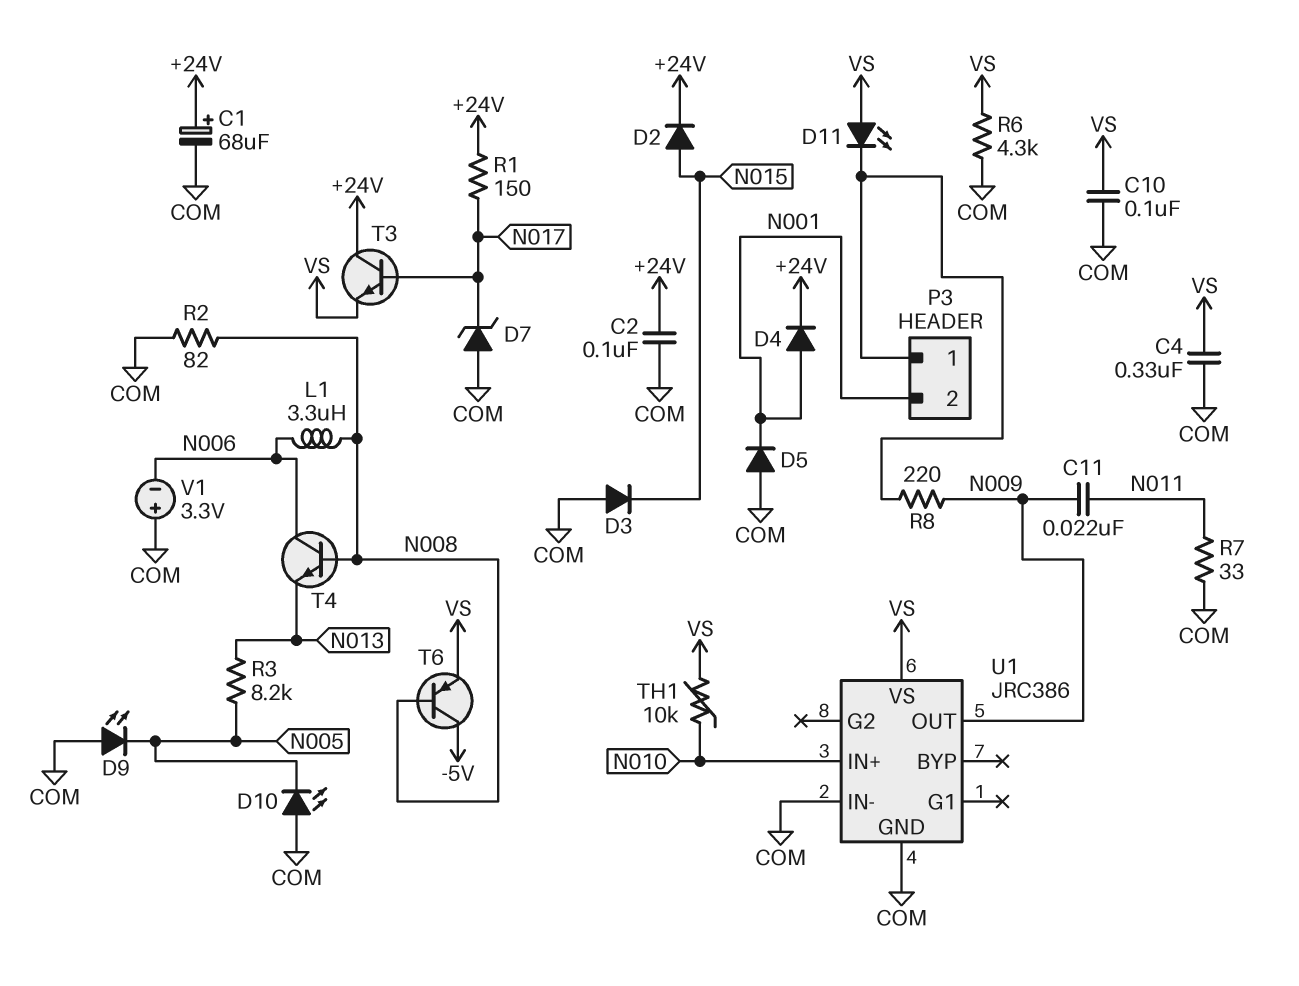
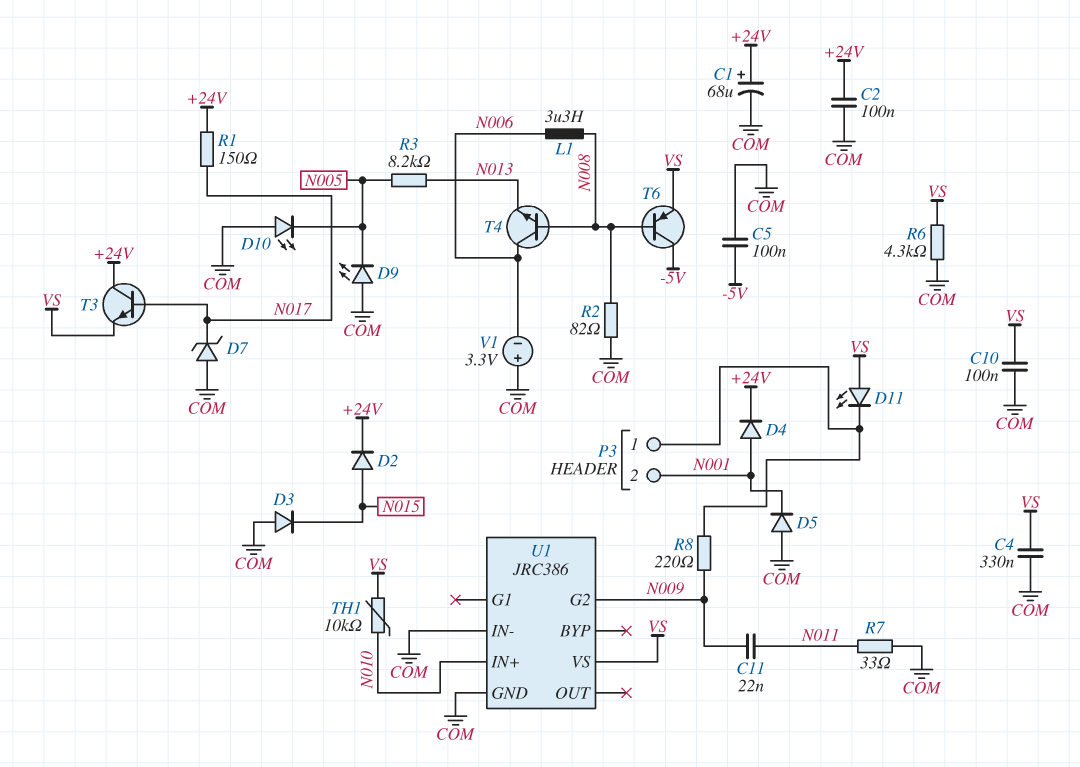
C5: none -> 100nF (-5V, COM)
U1 pin G2: none -> N009
U1 pin OUT: N009 -> none

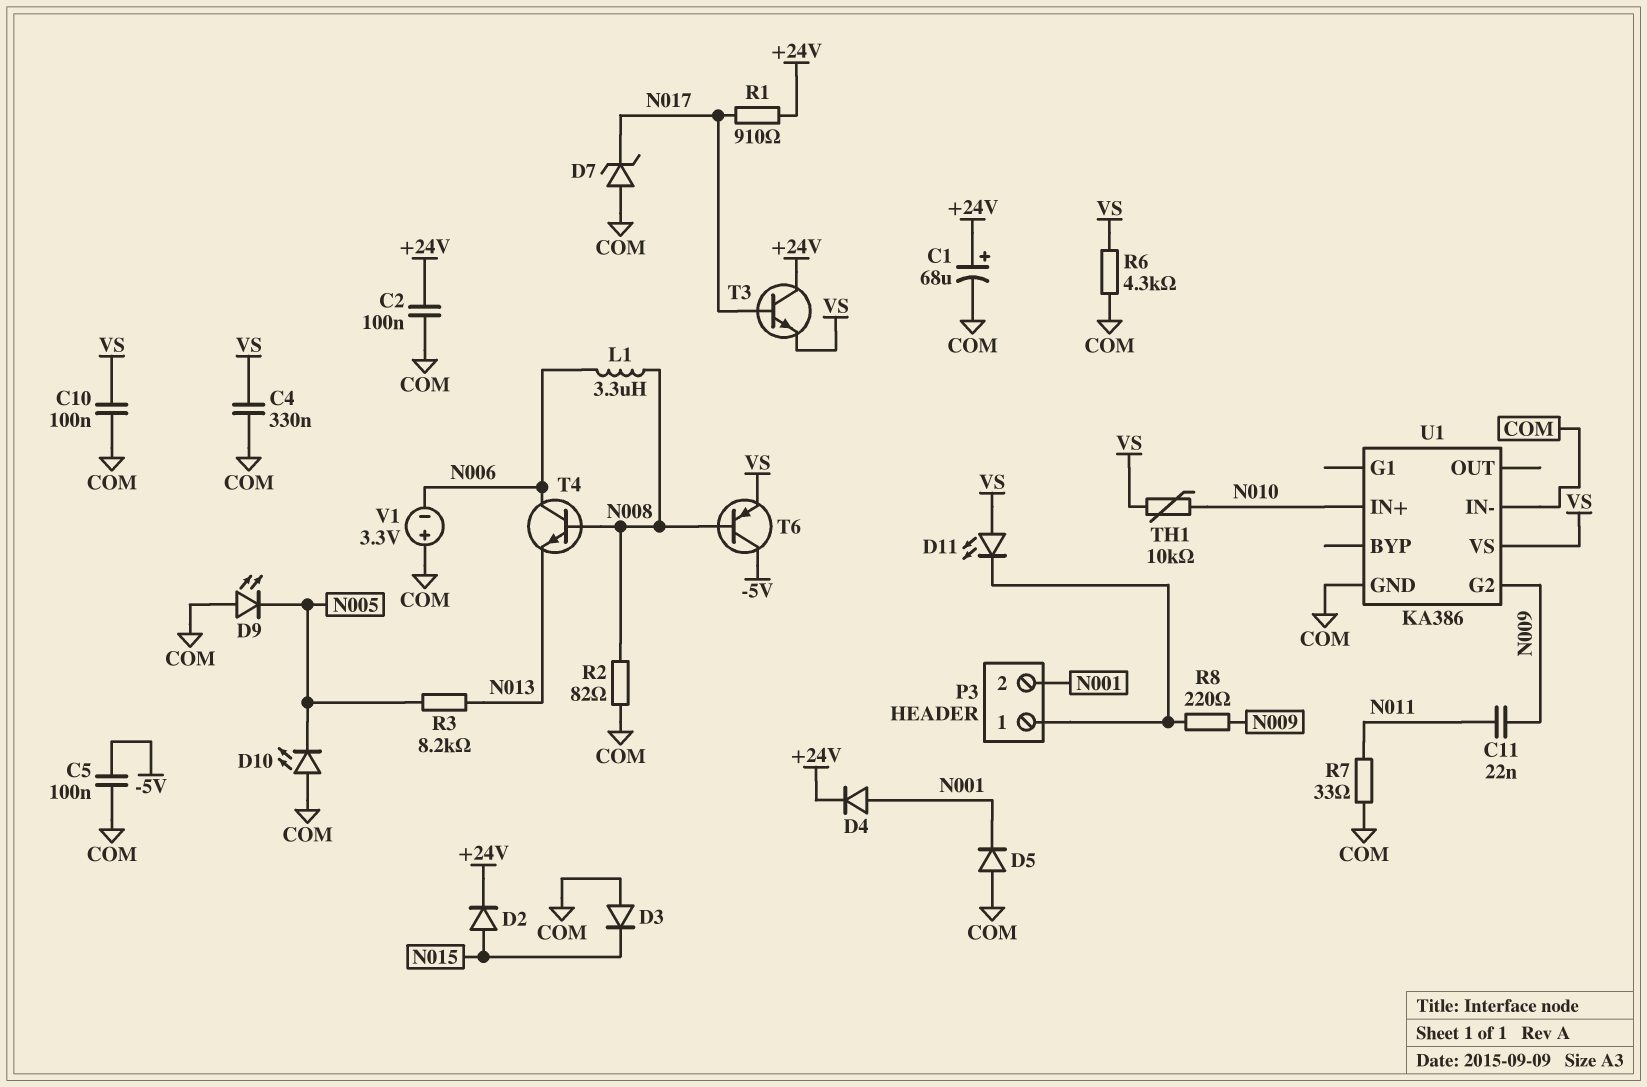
R1: 150 (+24V, N017) -> 910 (+24V, N017)
U1: JRC386 -> KA386

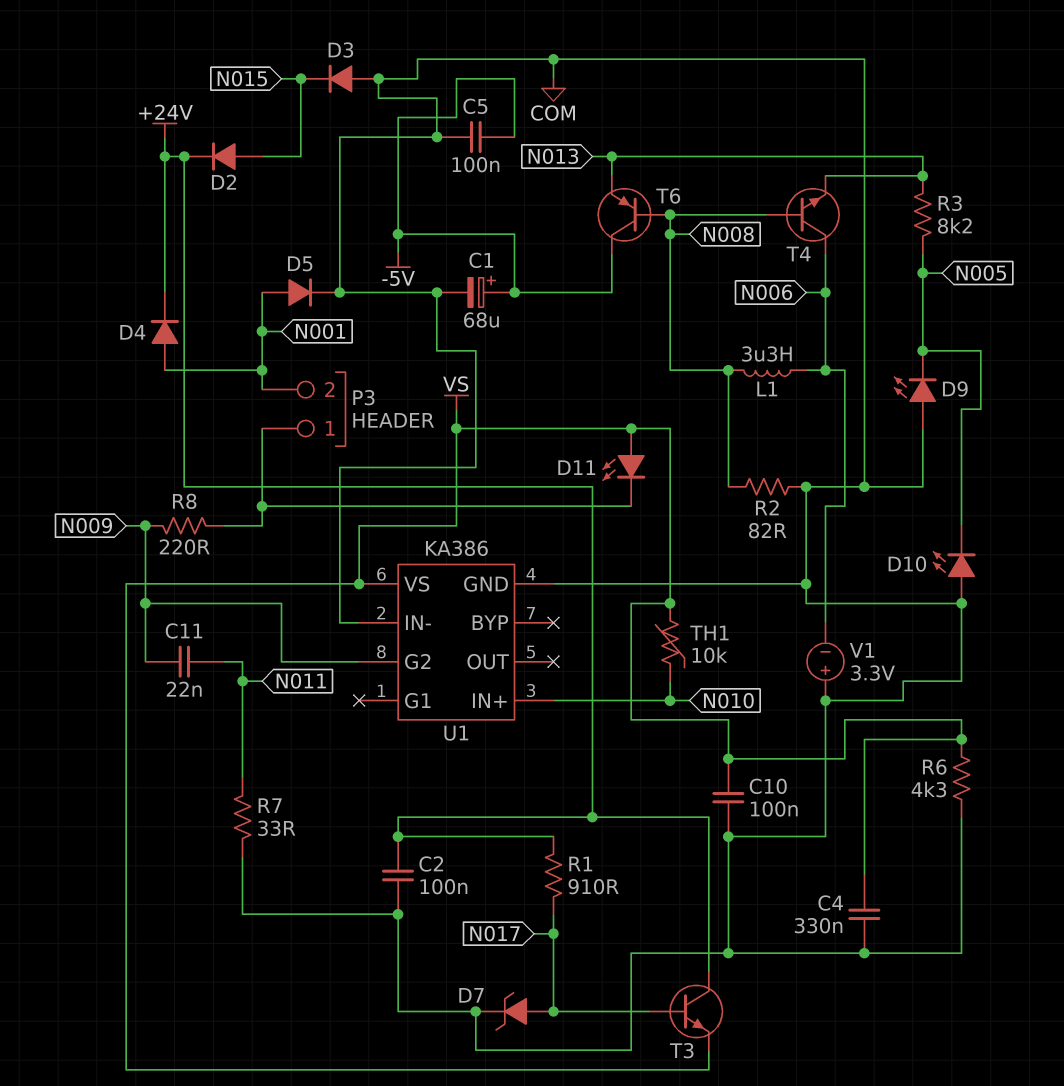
C1: 68uF (plus +24V, minus COM) -> 68uF (plus -5V, minus COM)
D5: diode (A COM, K N001) -> diode (A N001, K COM)
D7: zener (A COM, K N017) -> zener (A N017, K COM)
T6: PNP (B N008, C -5V, E VS) -> PNP (B N008, C -5V, E N013)

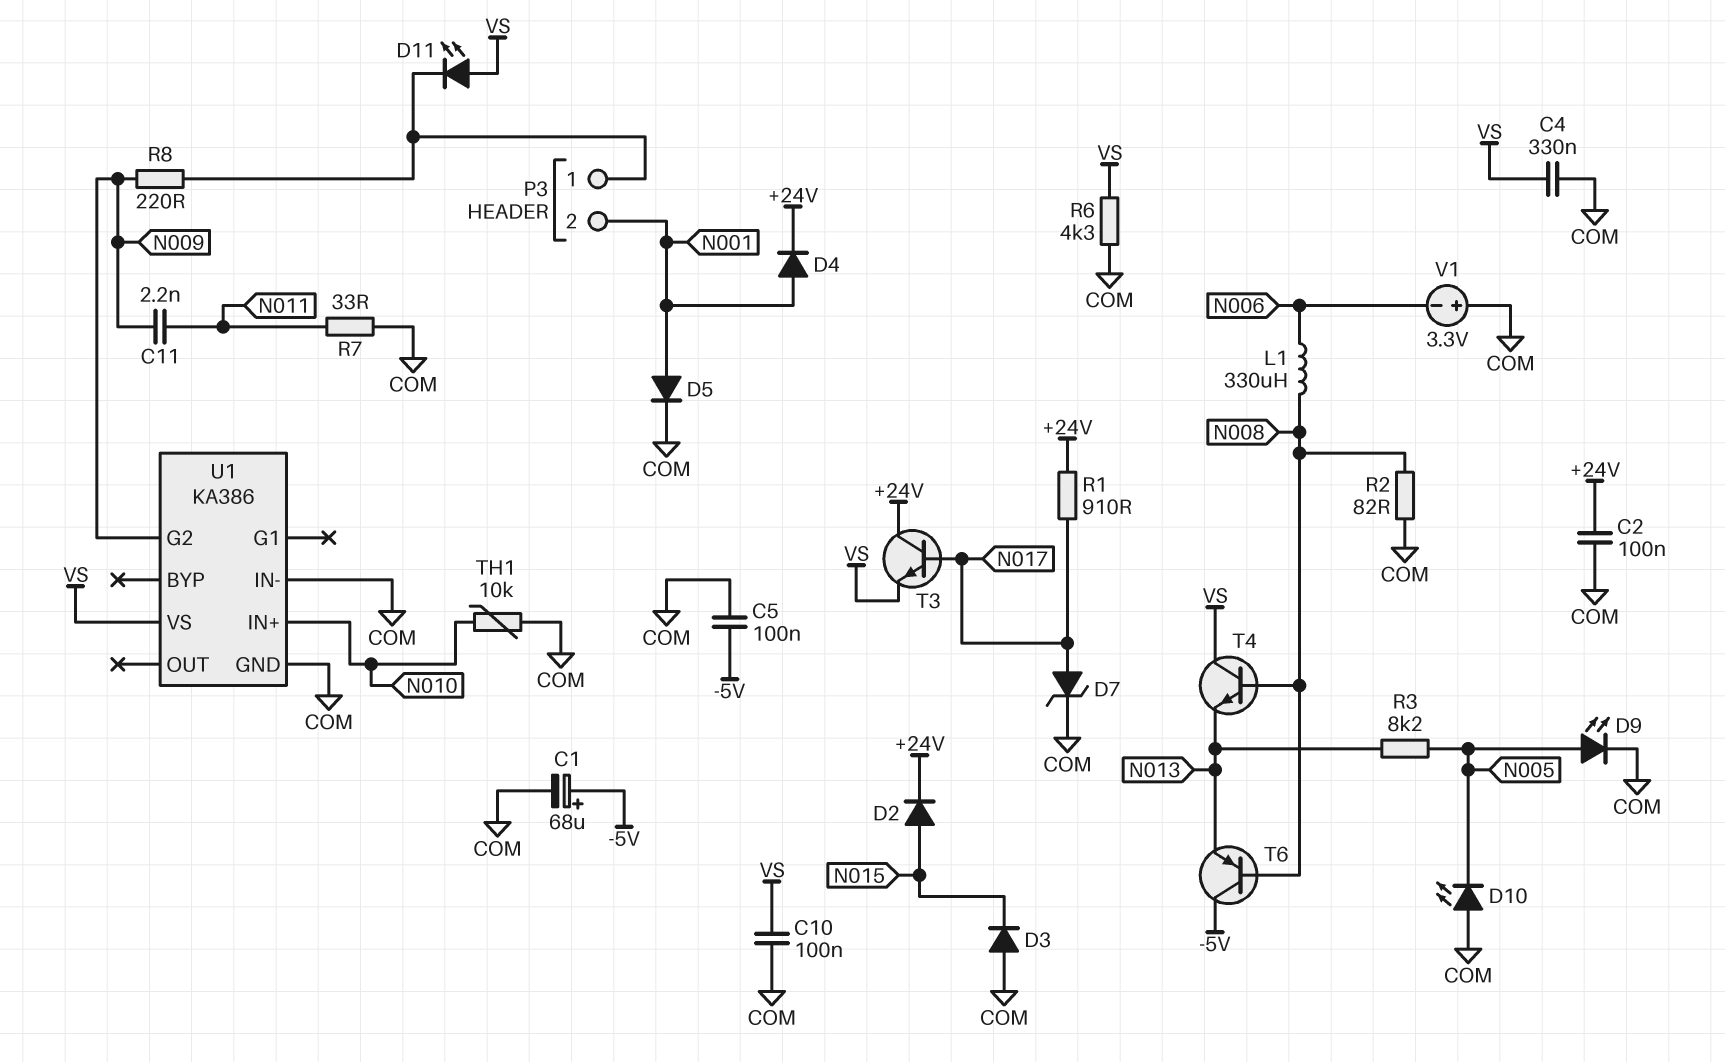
C11: 22nF (N009, N011) -> 2.2nF (N009, N011)
D9: LED (A COM, K N005) -> LED (A N005, K COM)
L1: 3.3uH (N006, N008) -> 330uH (N006, N008)
T4: NPN (B N008, C N006, E N013) -> NPN (B N008, C VS, E N013)
TH1: 10k (N010, VS) -> 10k (COM, N010)

